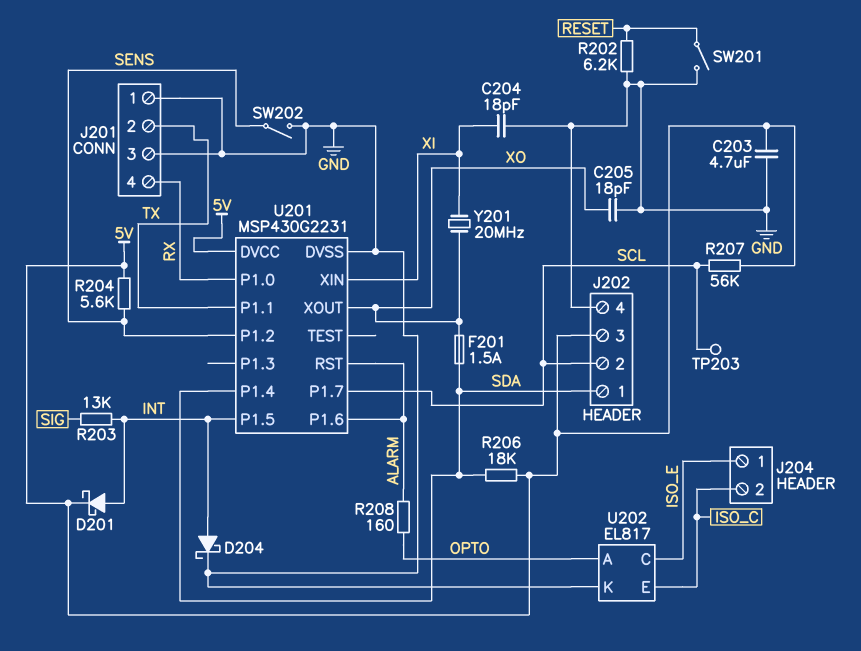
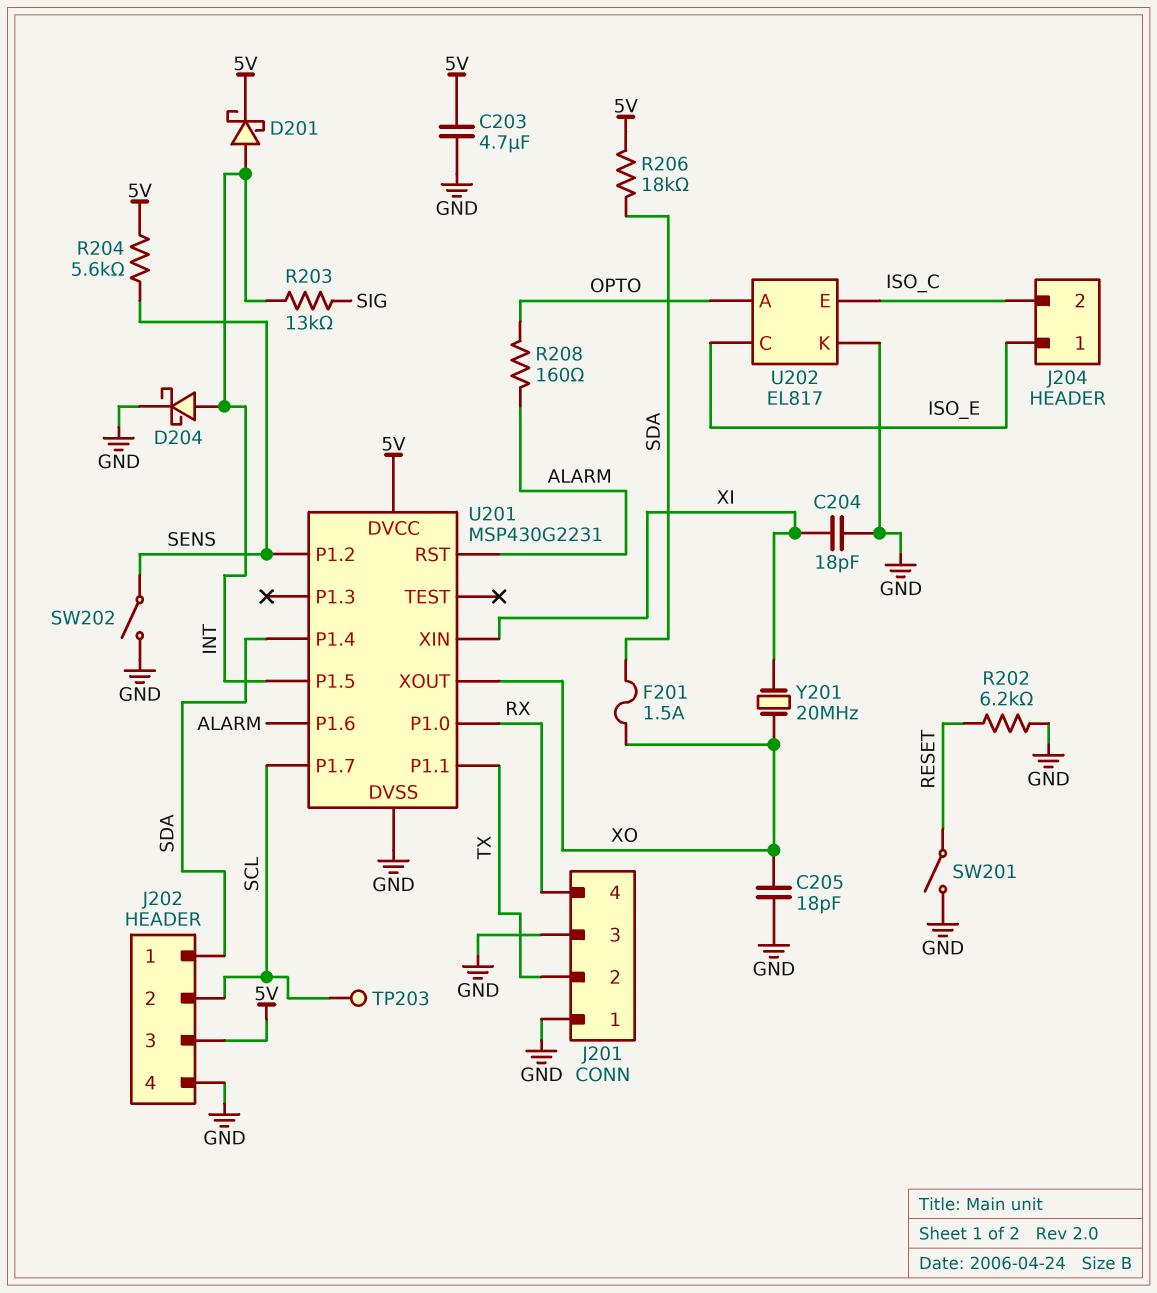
R207: 56k (5V, SCL) -> none

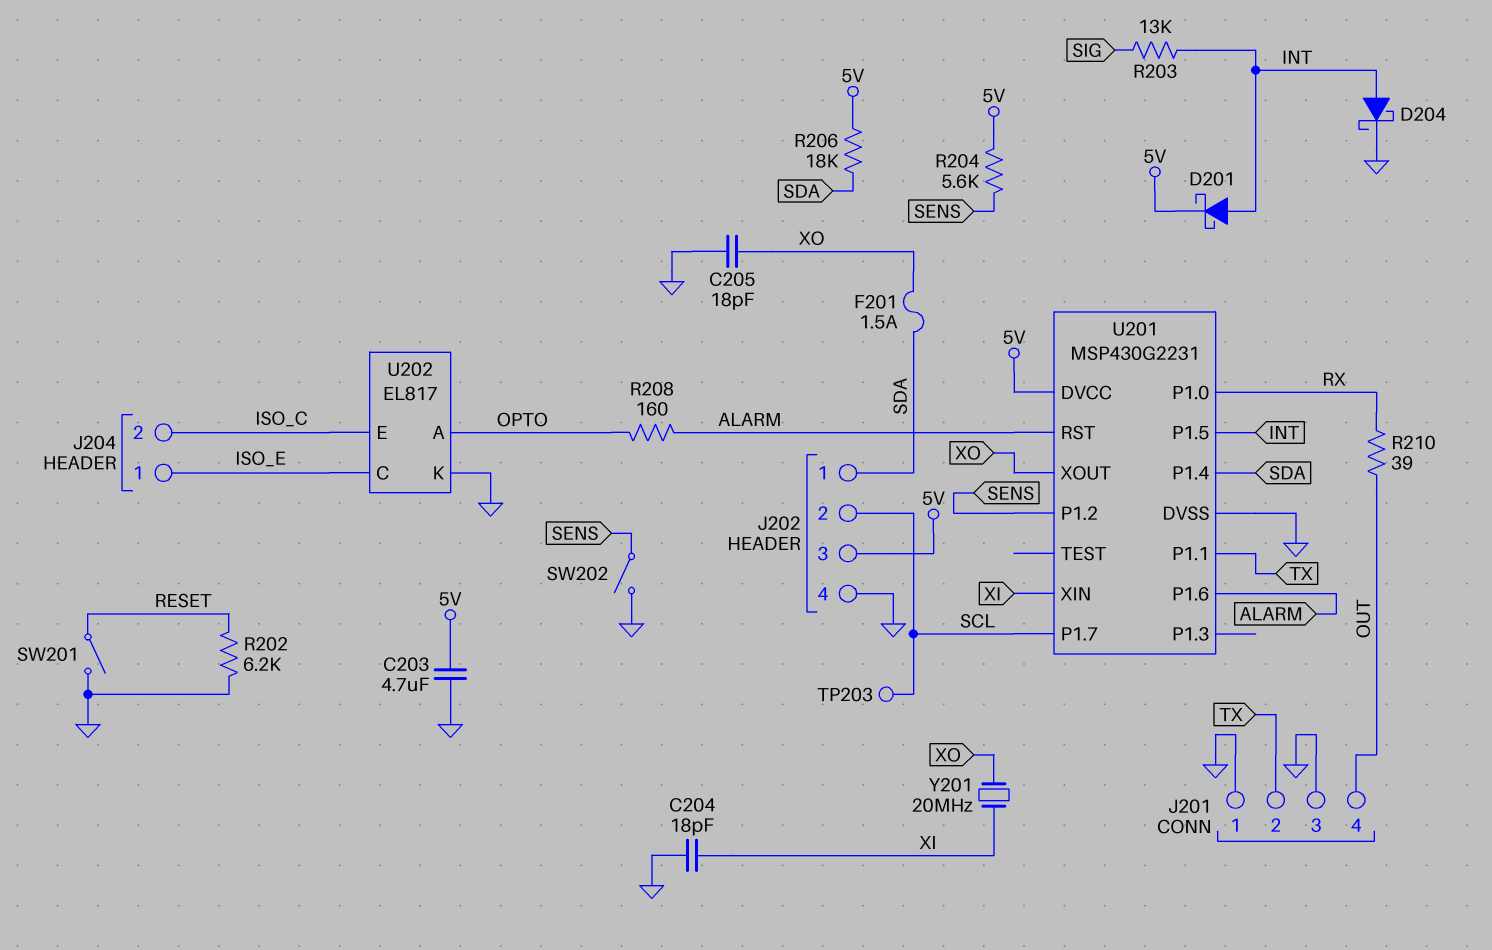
J201 pin 4: RX -> OUT
R210: none -> 39 (OUT, RX)

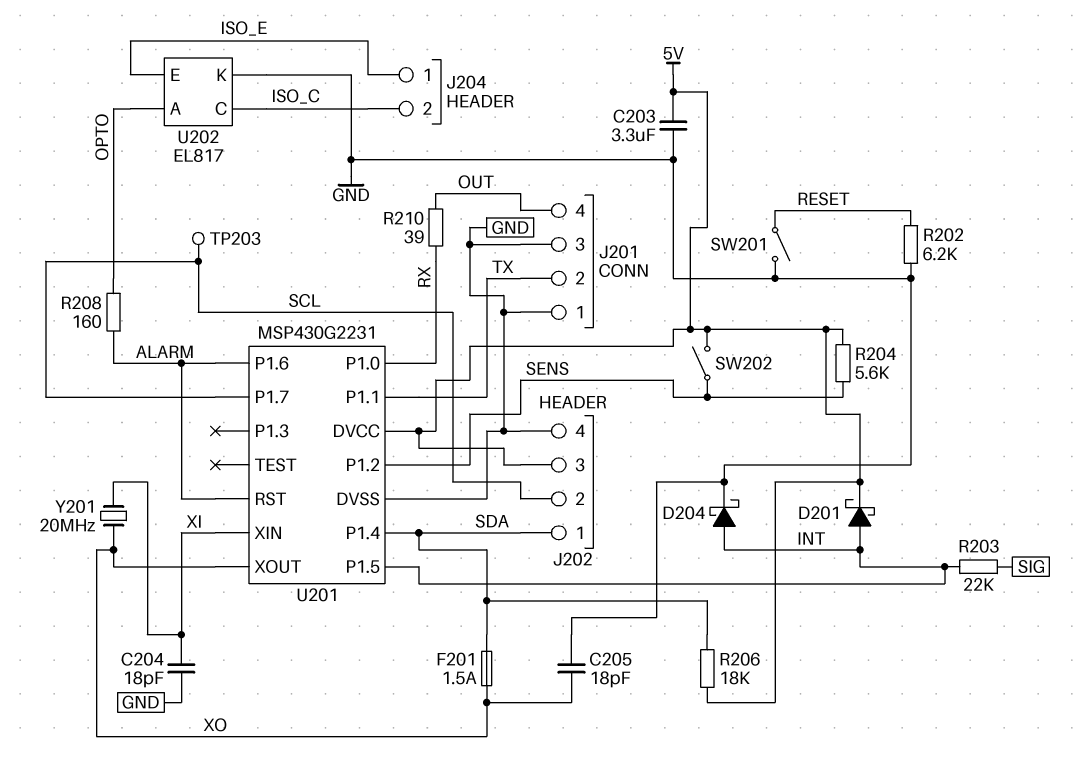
C203: 4.7uF (5V, GND) -> 3.3uF (5V, GND)
R203: 13k (INT, SIG) -> 22k (INT, SIG)
SW202: switch (GND, SENS) -> switch (5V, SENS)
U202 pin C: ISO_E -> ISO_C
U202 pin E: ISO_C -> ISO_E

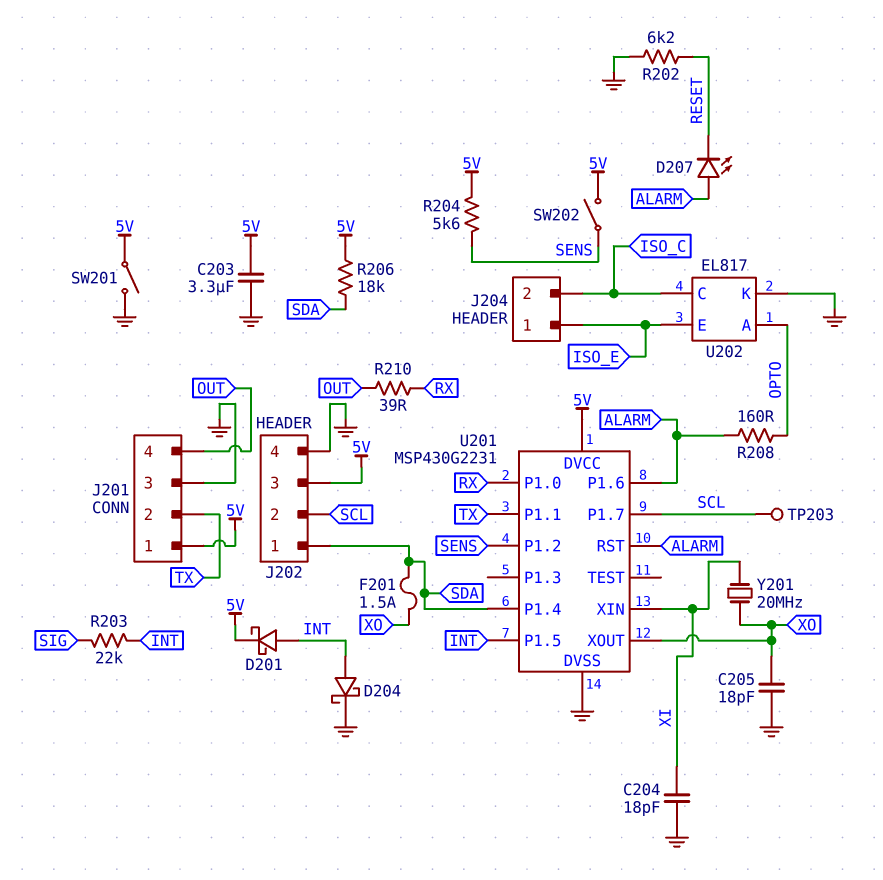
D207: none -> LED (A ALARM, K RESET)
J201 pin 1: GND -> 5V
SW201: switch (GND, RESET) -> switch (5V, GND)

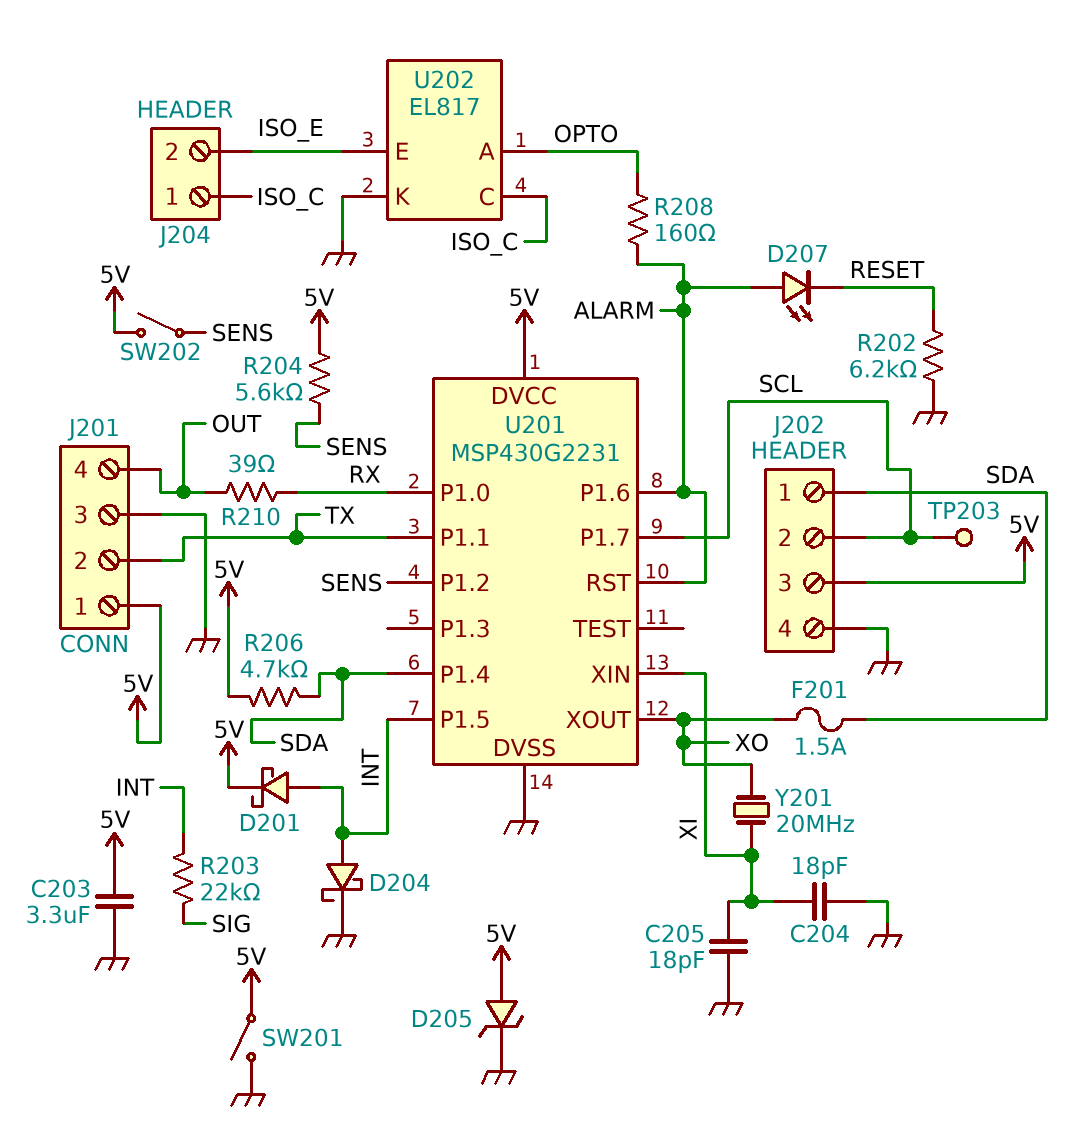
C205: 18pF (GND, XO) -> 18pF (GND, XI)
D205: none -> zener (A 5V, K GND)
J204 pin 1: ISO_E -> ISO_C
J204 pin 2: ISO_C -> ISO_E
R206: 18k (5V, SDA) -> 4.7k (5V, SDA)

